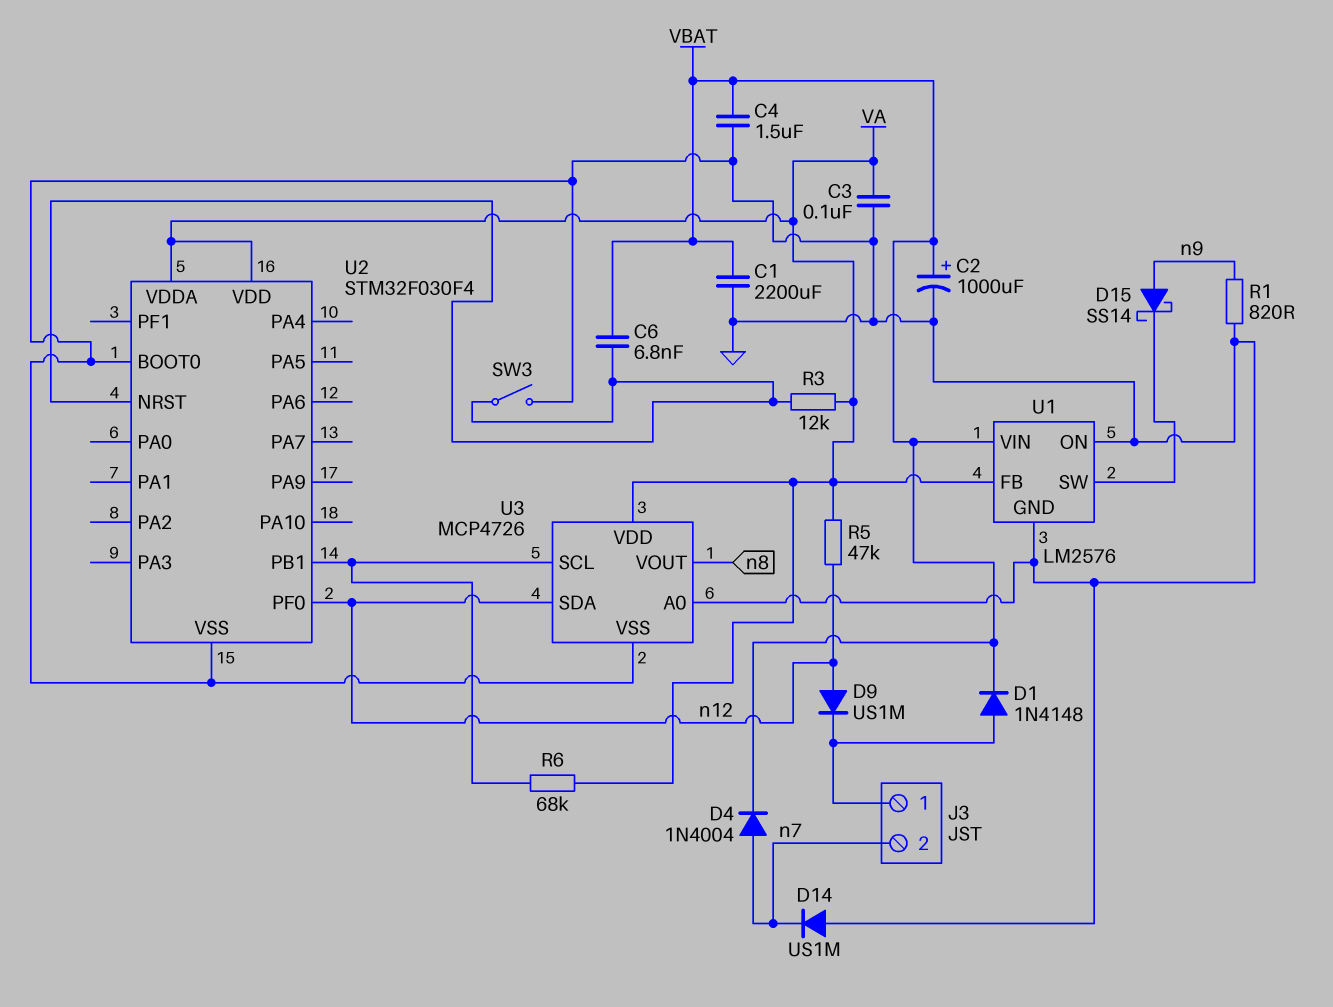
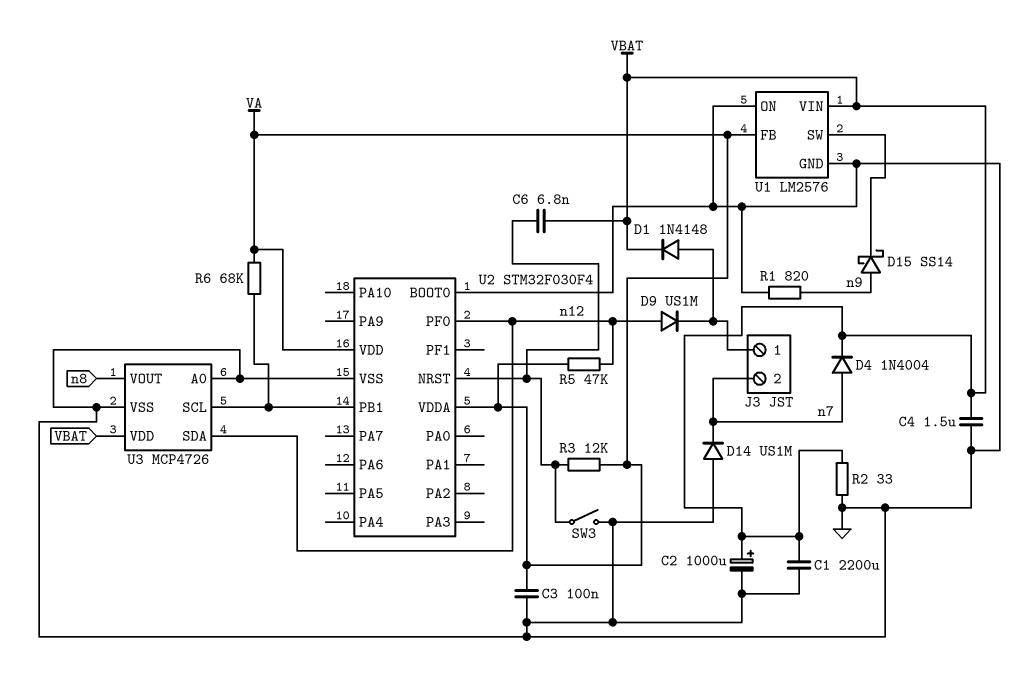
R2: none -> 33 (GND, VBAT)
U3 pin VDD: VA -> VBAT

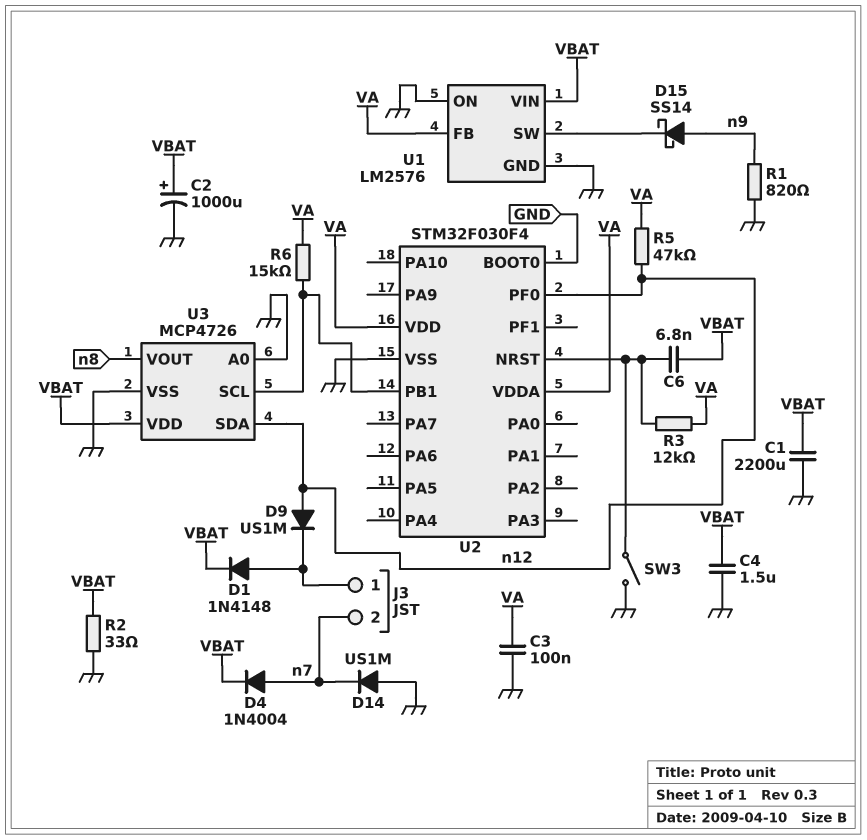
R6: 68k (U2/PB1, VA) -> 15k (U2/PB1, VA)

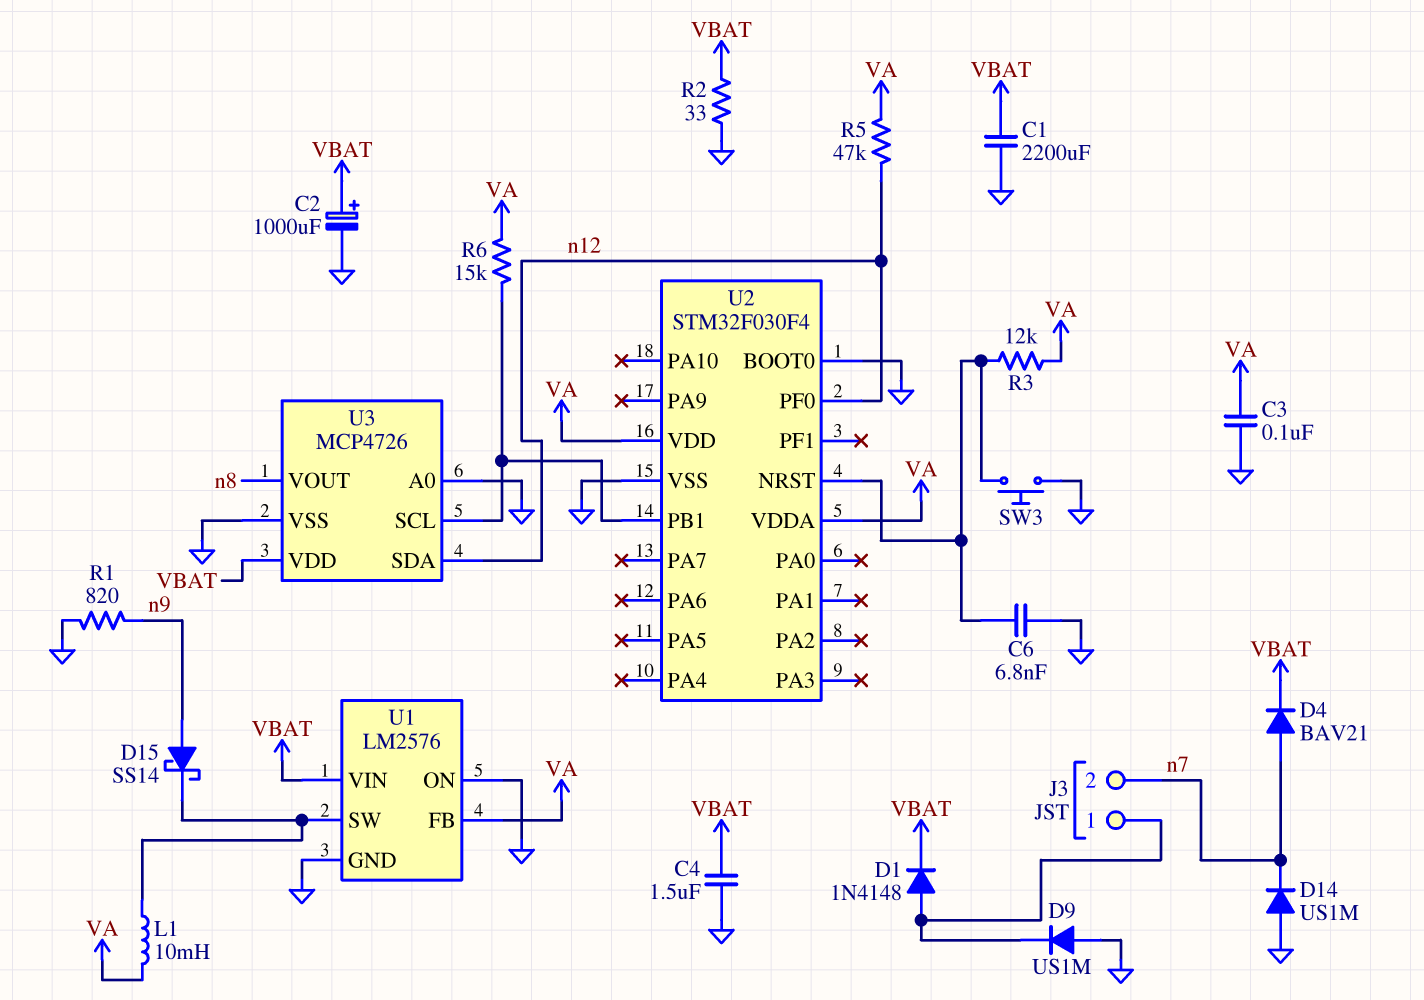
C6: 6.8nF (U2/NRST, VBAT) -> 6.8nF (GND, U2/NRST)
D4: diode 1N4004 (A n7, K VBAT) -> diode BAV21 (A n7, K VBAT)
D9: diode US1M (A n12, K J3/1) -> diode US1M (A GND, K J3/1)
L1: none -> 10mH (U1/SW, VA)
SW3: switch (GND, U2/NRST) -> button (GND, U2/NRST)

